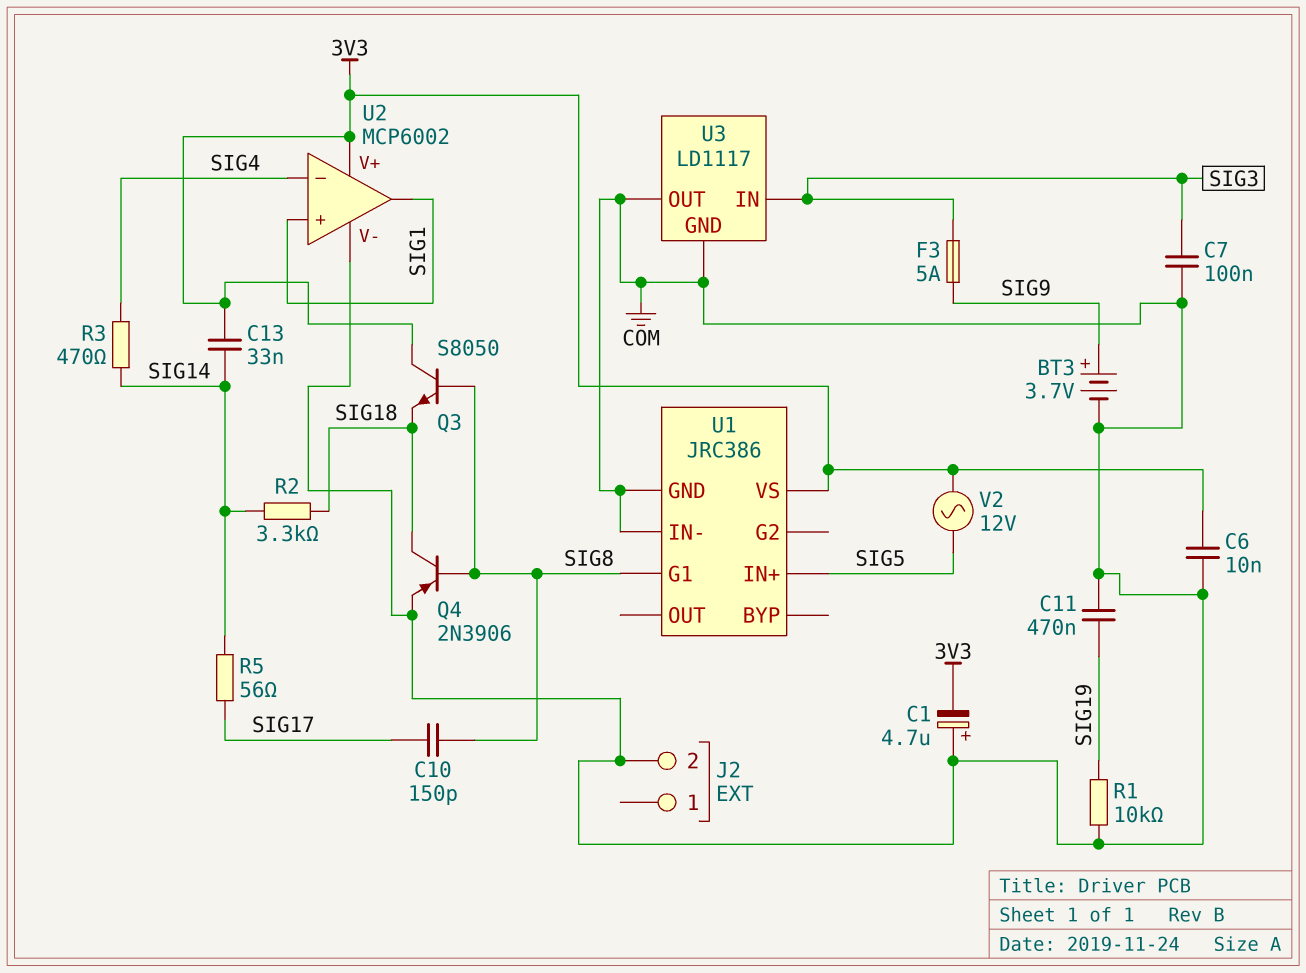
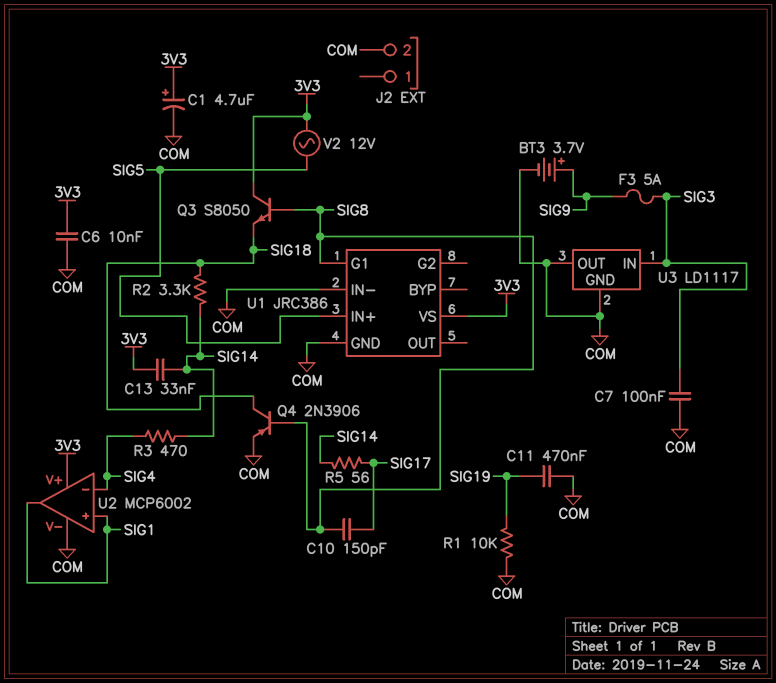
C1: 4.7uF (plus COM, minus 3V3) -> 4.7uF (plus 3V3, minus COM)

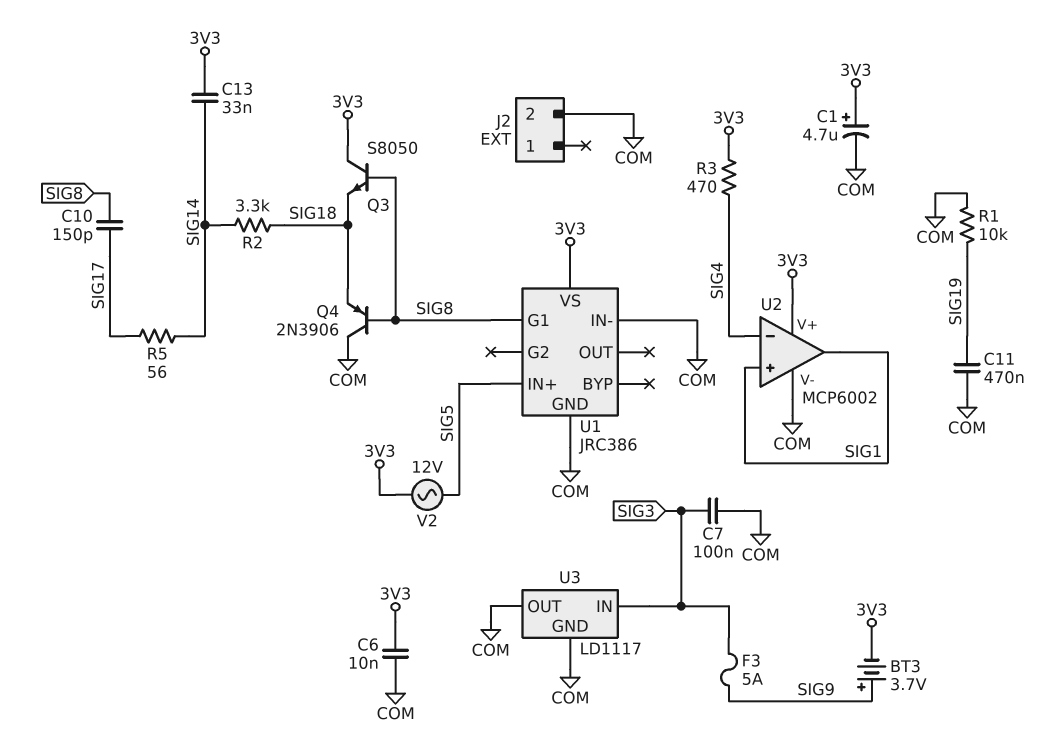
BT3: 3.7V (plus SIG9, minus COM) -> 3.7V (plus SIG9, minus 3V3)
Q4: PNP 2N3906 (B SIG8, C SIG18, E COM) -> PNP 2N3906 (B SIG8, C COM, E SIG18)
R3: 470 (SIG4, SIG14) -> 470 (3V3, SIG4)

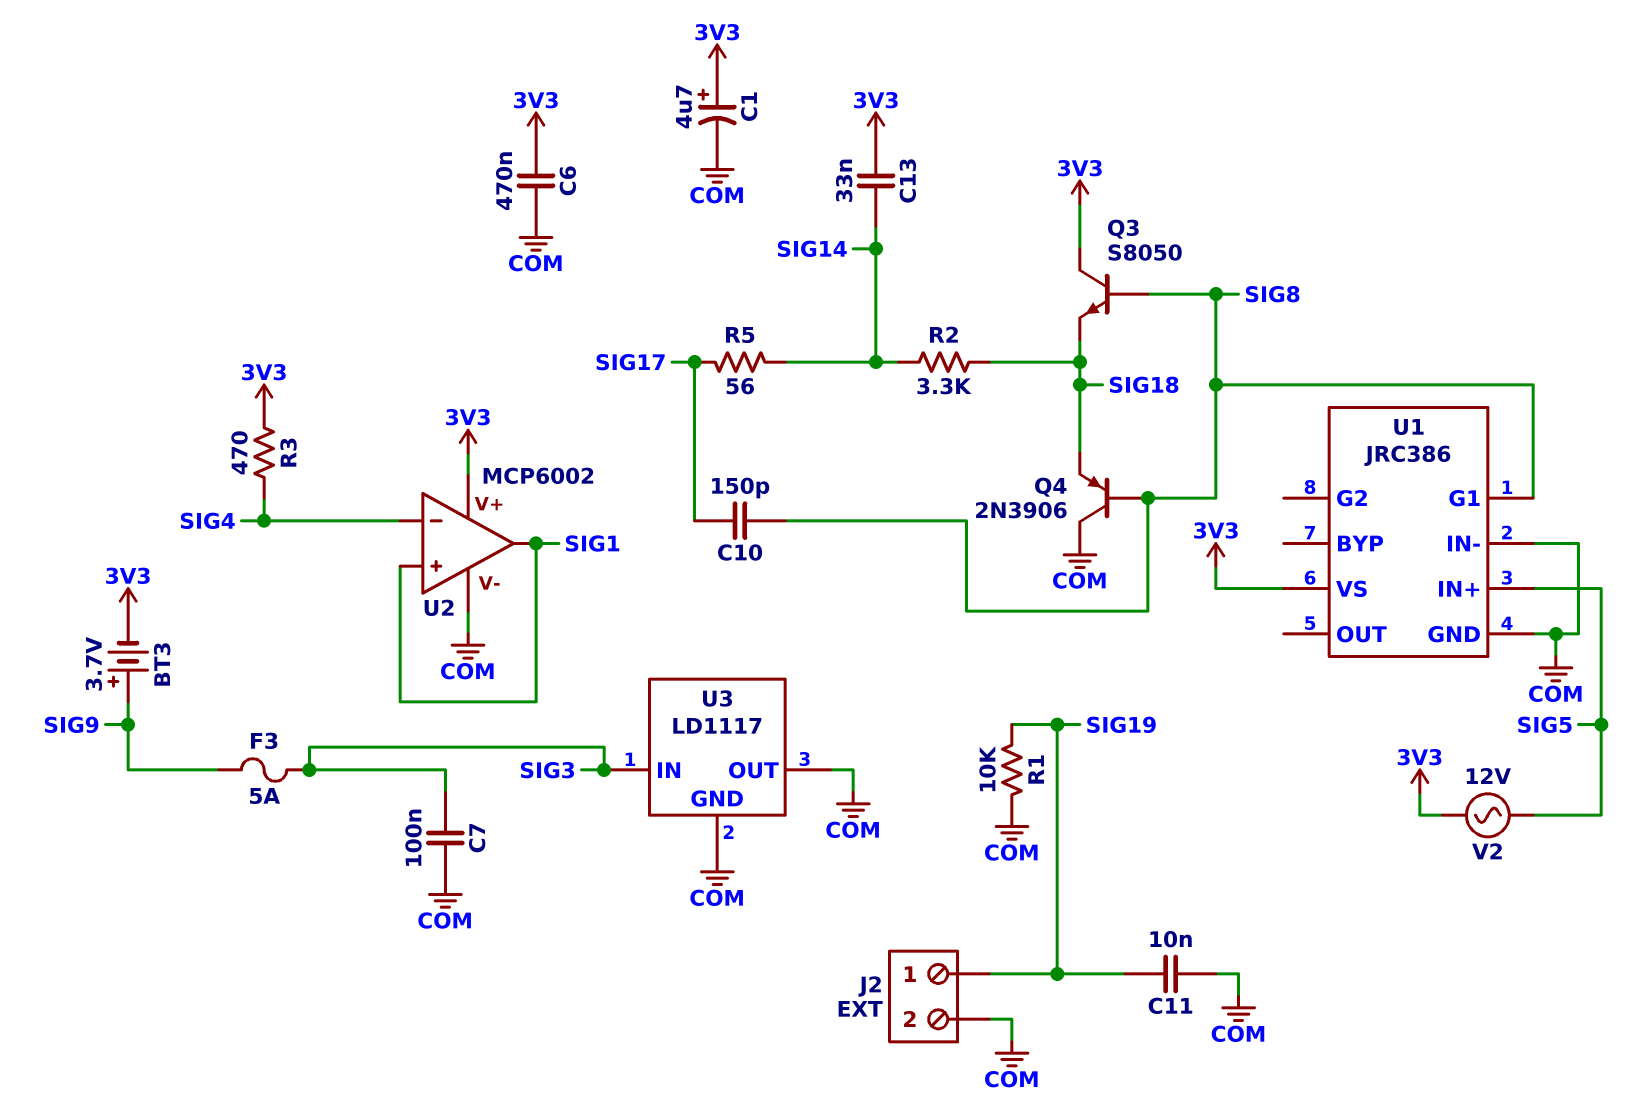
C6: 10nF (3V3, COM) -> 470nF (3V3, COM)
C11: 470nF (COM, SIG19) -> 10nF (COM, SIG19)
J2 pin 1: none -> SIG19

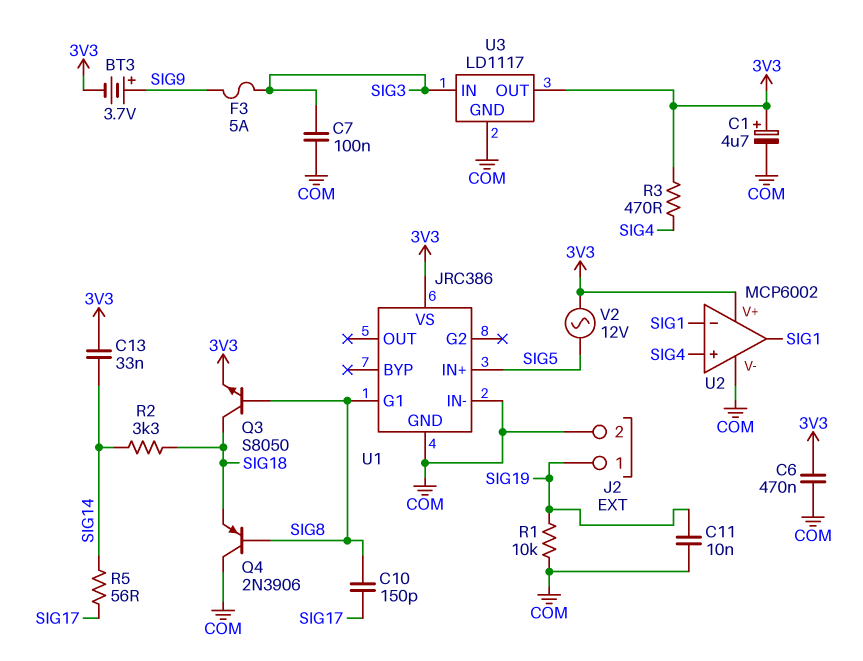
Q3: NPN S8050 (B SIG8, C 3V3, E SIG18) -> NPN S8050 (B SIG8, C SIG18, E 3V3)
U2 pin in+: SIG1 -> SIG4
U2 pin in-: SIG4 -> SIG1
U3 pin OUT: COM -> 3V3

